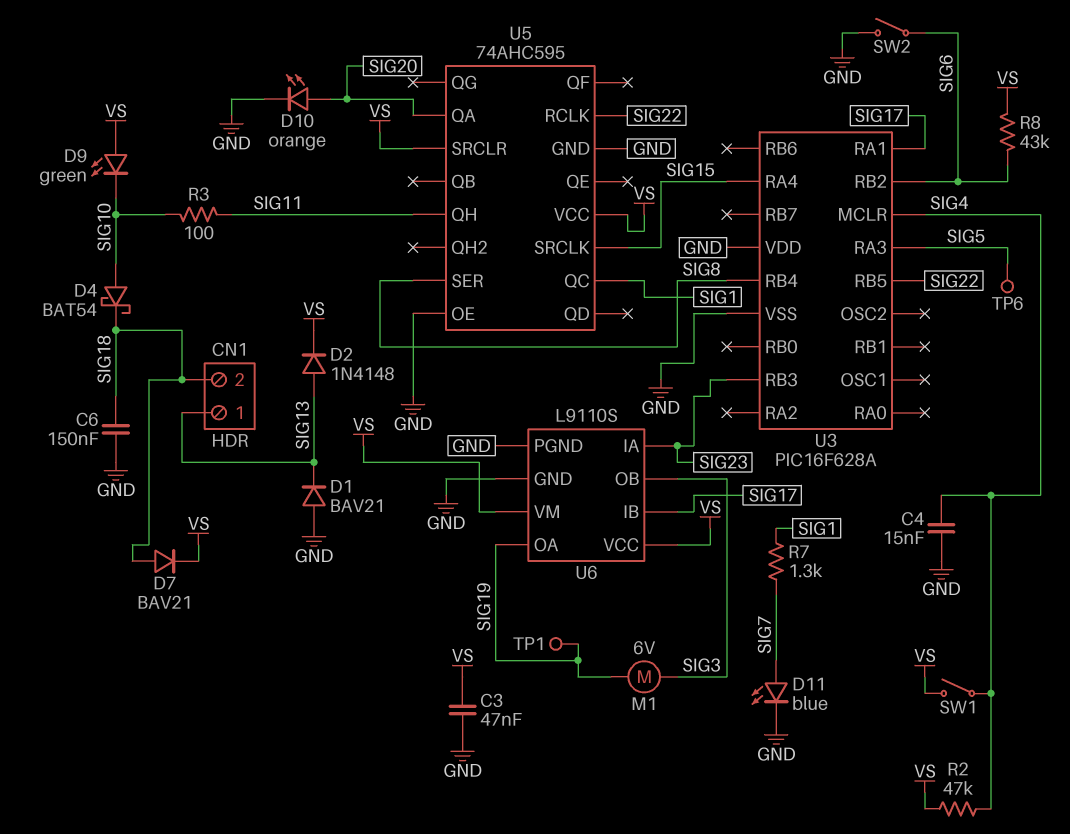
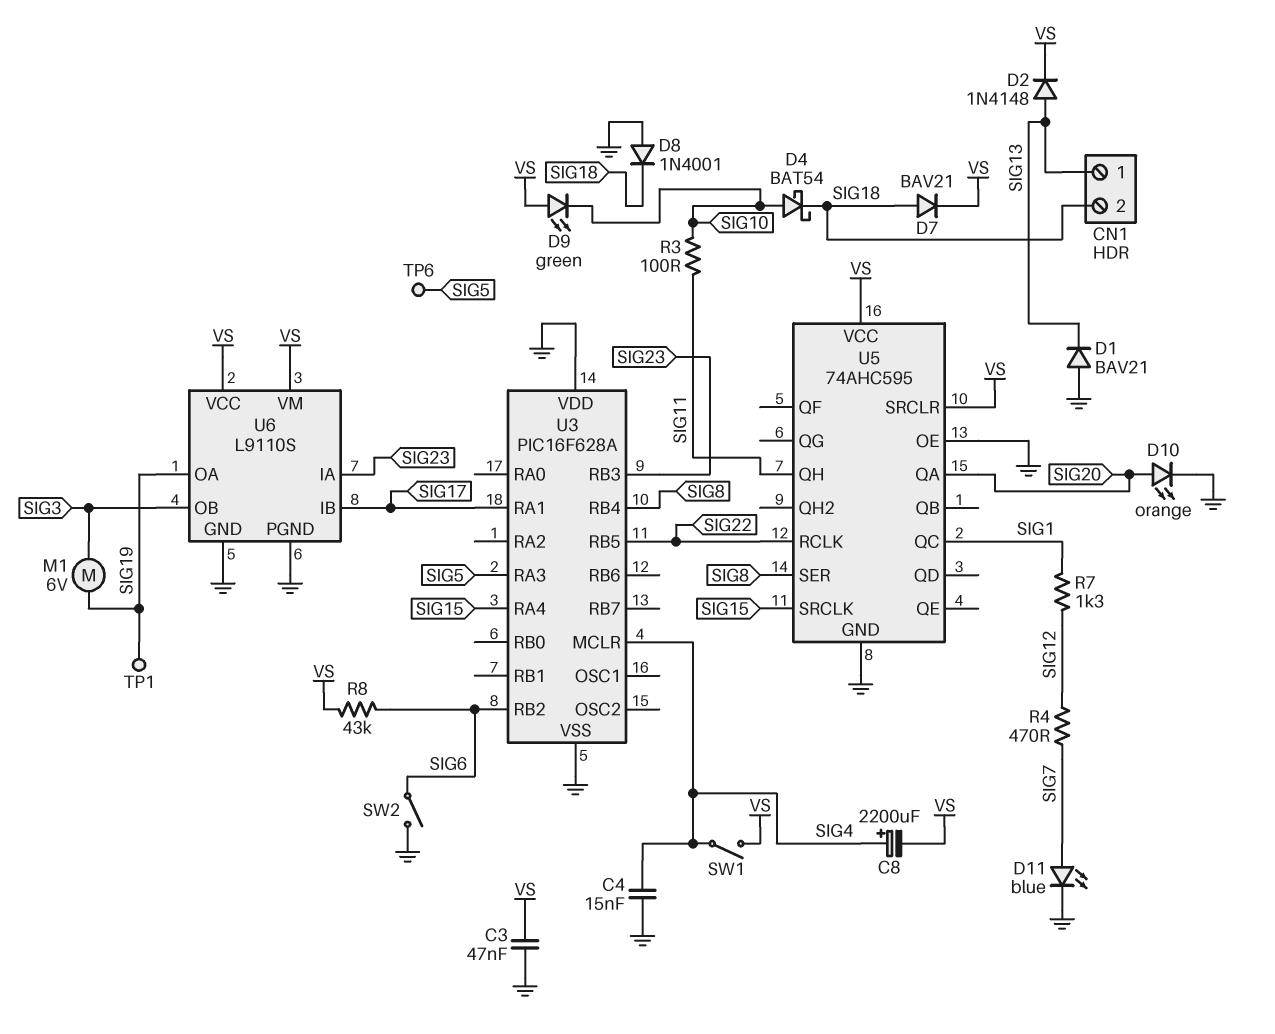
C6: 150nF (GND, SIG18) -> none
C8: none -> 2200uF (plus SIG4, minus VS)
D8: none -> diode 1N4001 (A GND, K SIG18)
R2: 47k (SIG4, VS) -> none
R4: none -> 470 (SIG7, SIG12)
R7: 1.3k (SIG1, SIG7) -> 1.3k (SIG1, SIG12)

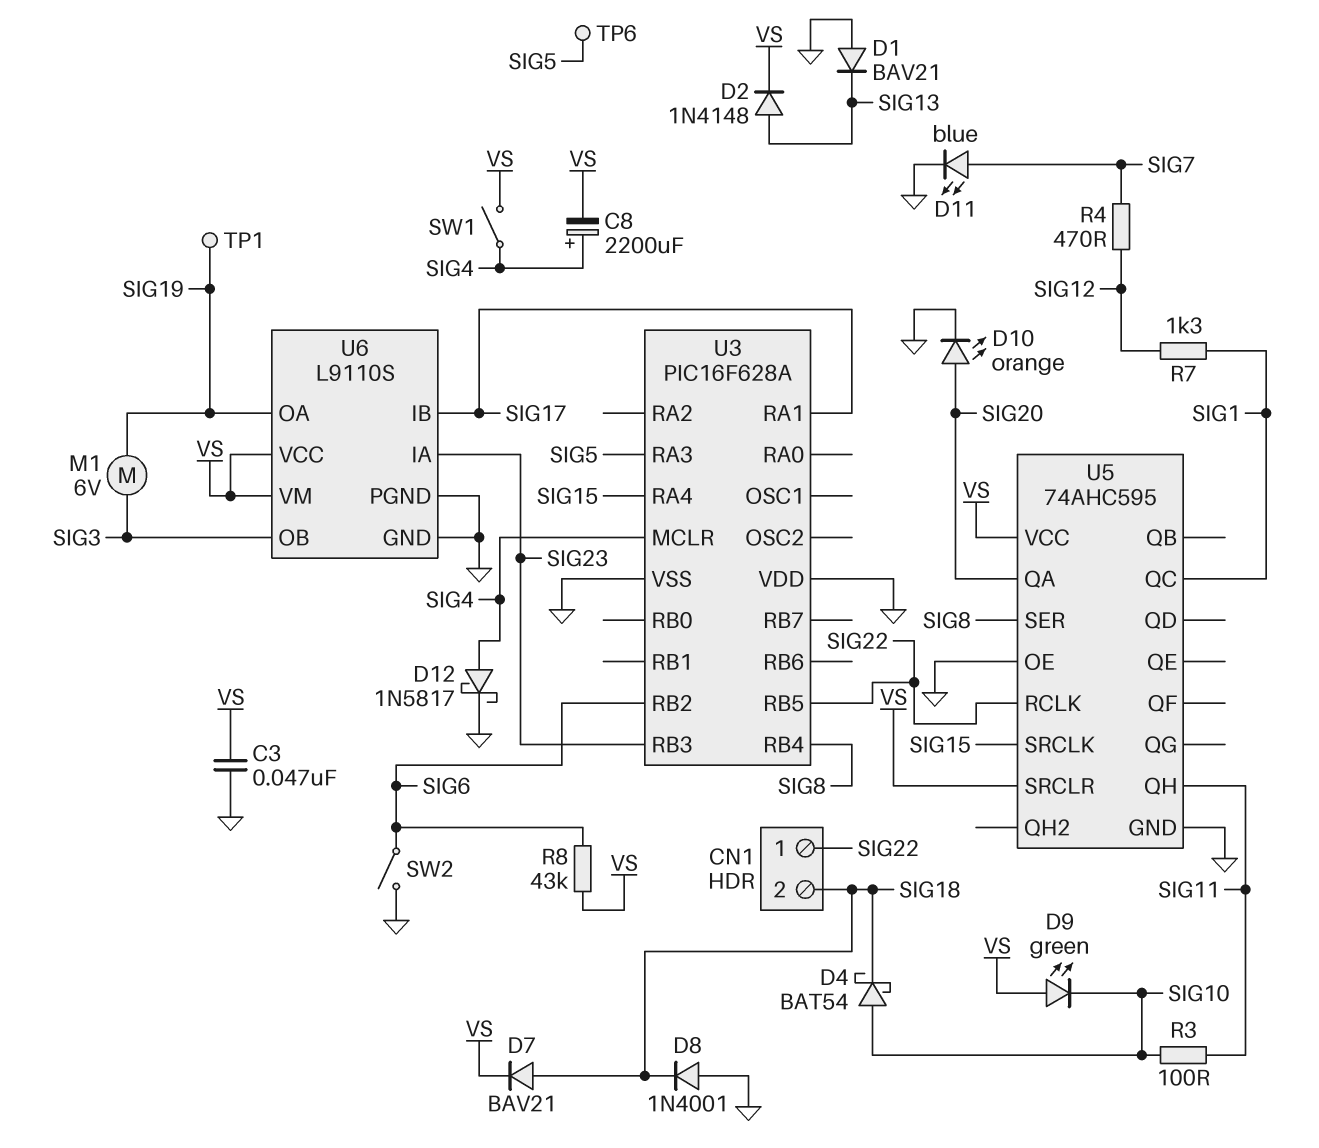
C4: 15nF (GND, SIG4) -> none
CN1 pin 1: SIG13 -> SIG22
D12: none -> schottky 1N5817 (A SIG4, K GND)

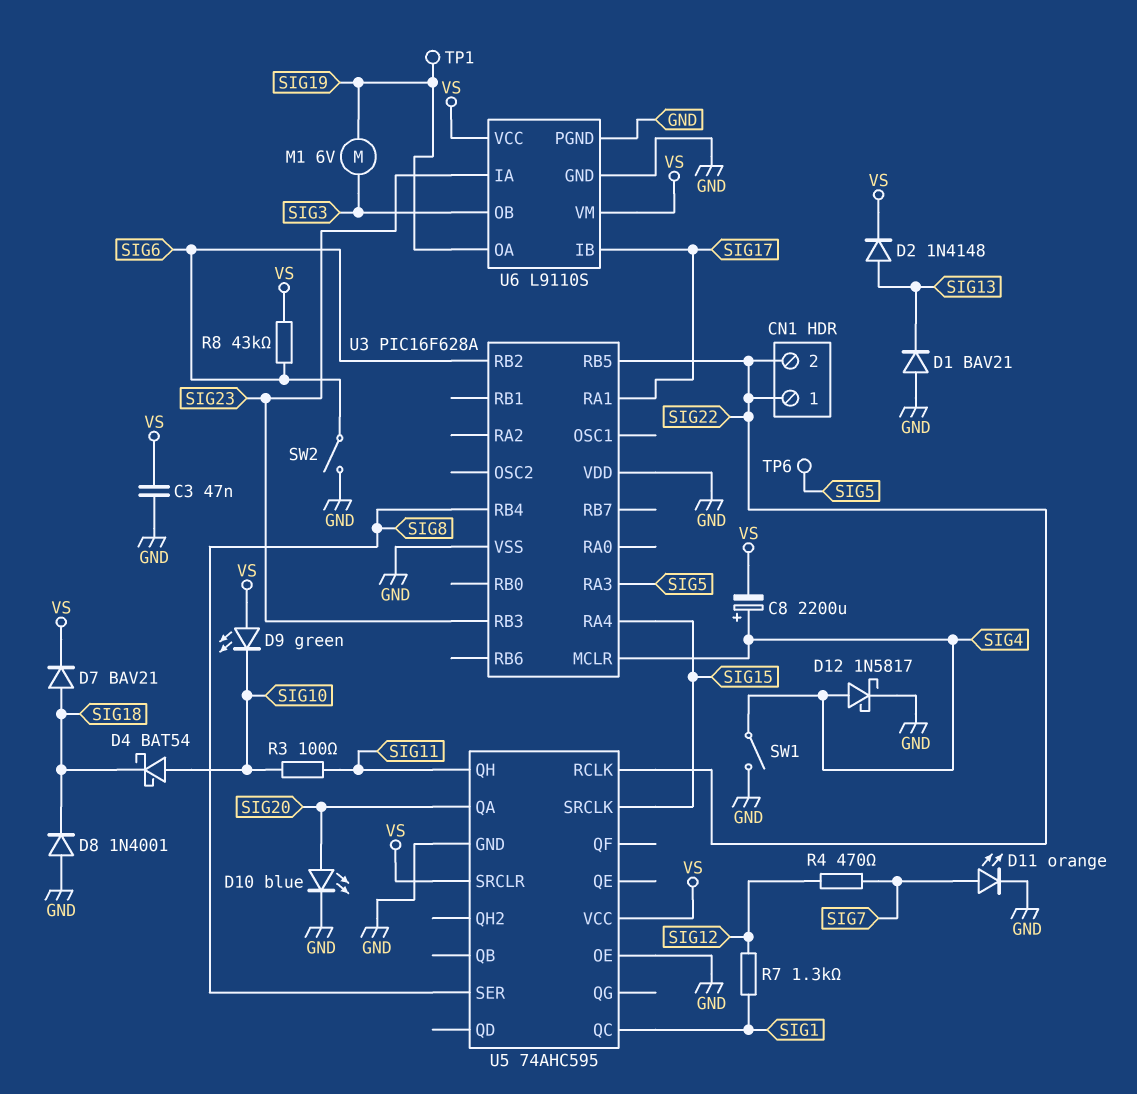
CN1 pin 2: SIG18 -> SIG22
D10: LED orange (A SIG20, K GND) -> LED blue (A SIG20, K GND)
D11: LED blue (A SIG7, K GND) -> LED orange (A SIG7, K GND)
SW1: switch (SIG4, VS) -> switch (GND, SIG4)

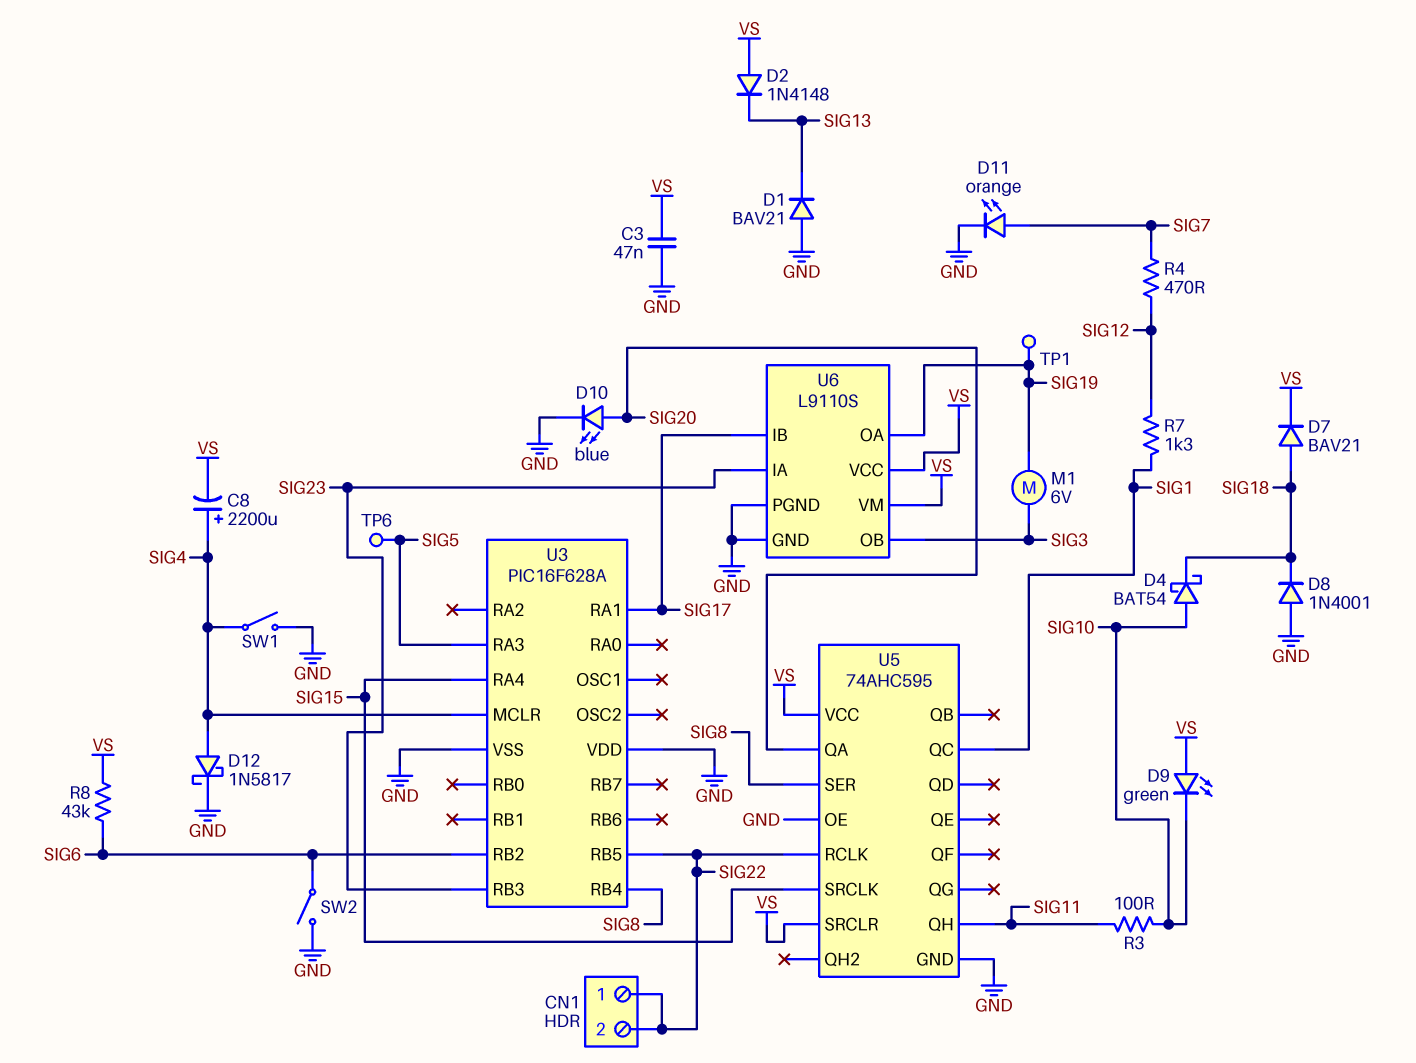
D2: diode 1N4148 (A SIG13, K VS) -> diode 1N4148 (A VS, K SIG13)

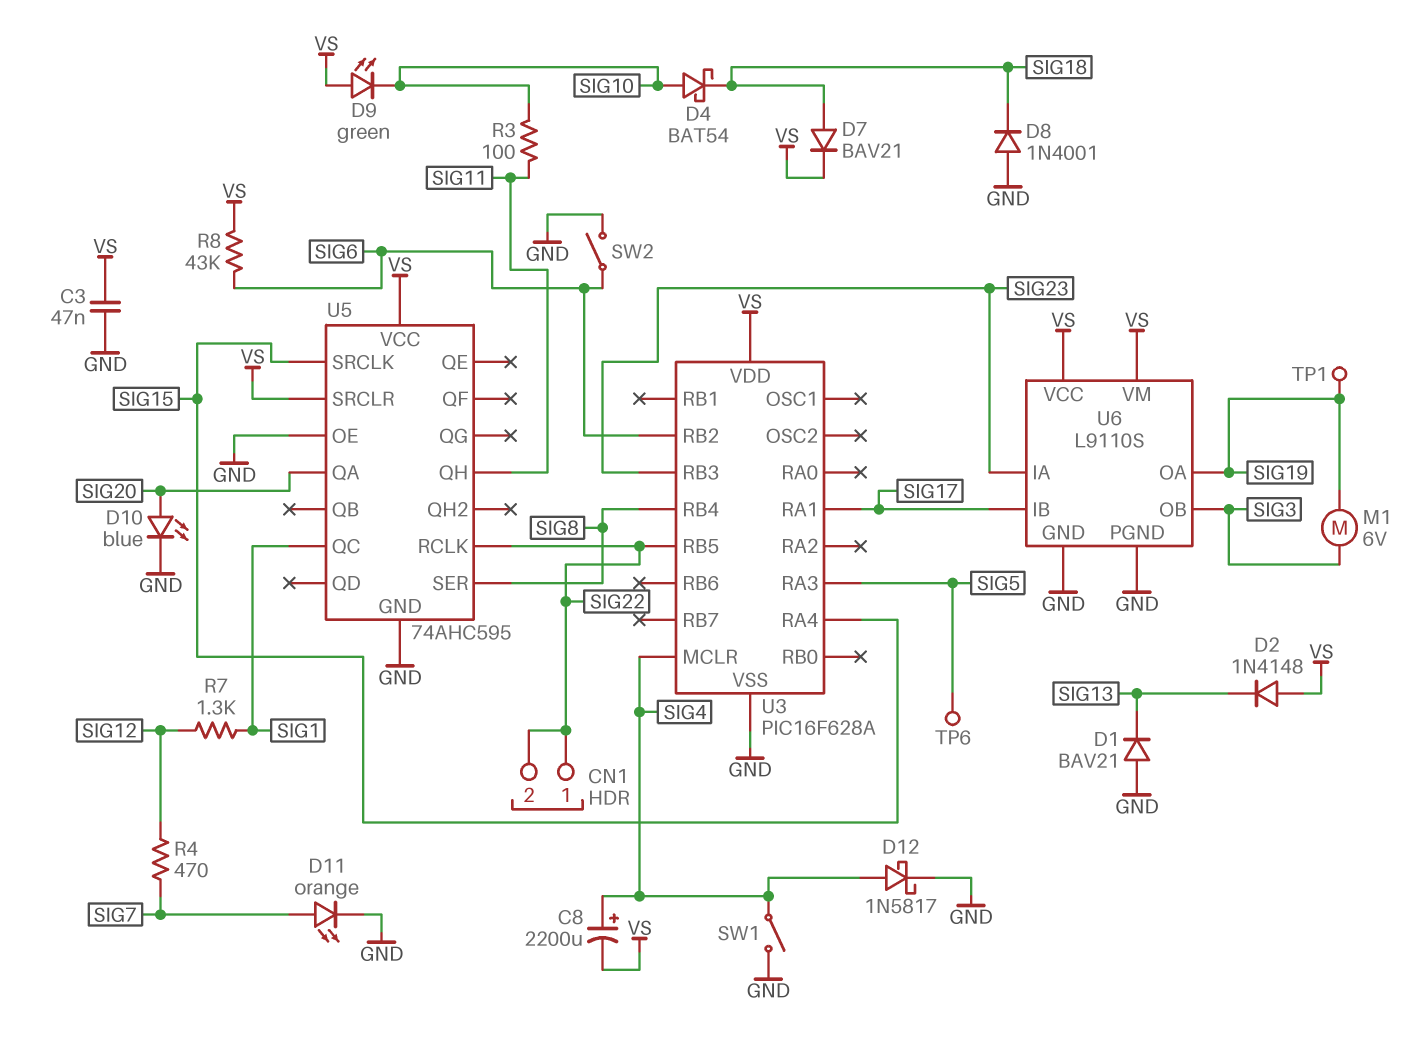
U3 pin VDD: GND -> VS

